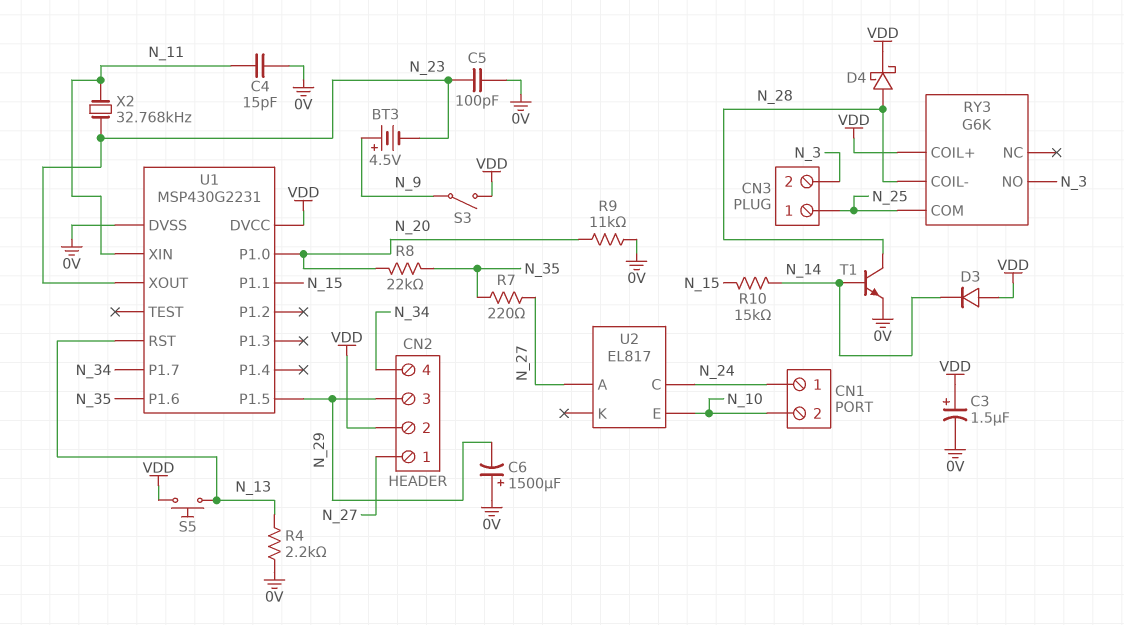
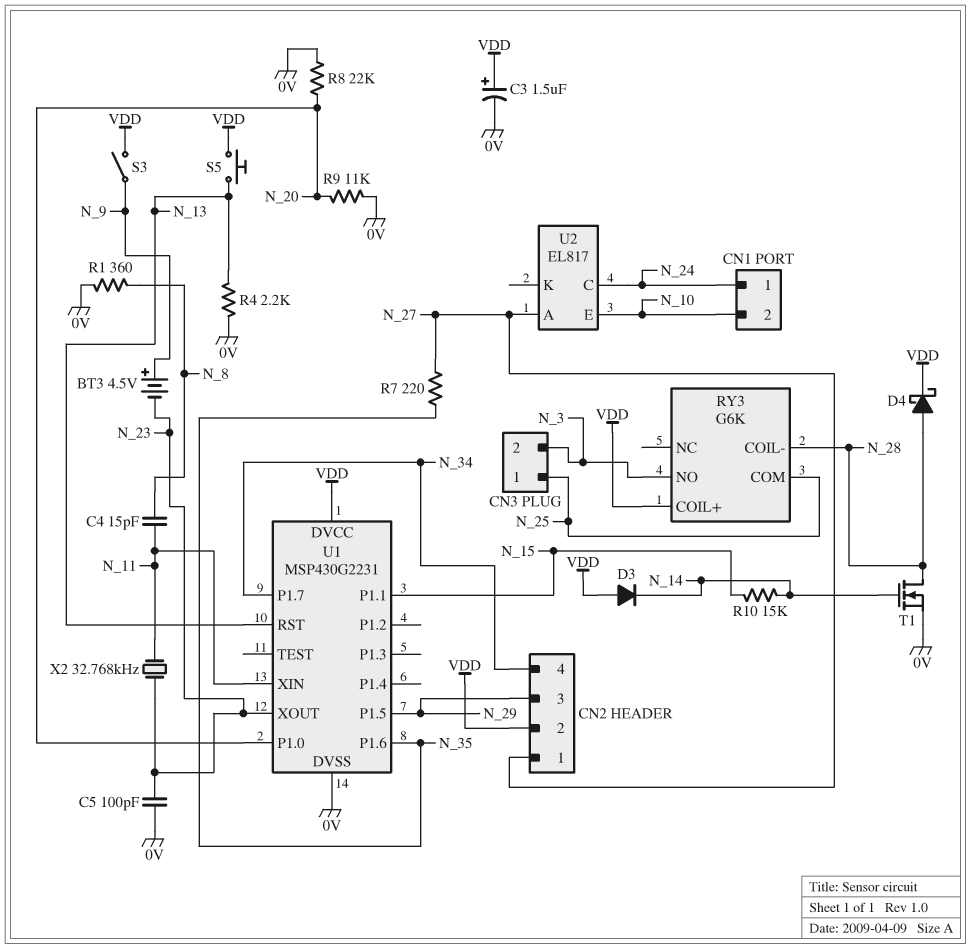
C4: 15pF (0V, N_11) -> 15pF (N_8, N_11)
C6: 1500uF (plus 0V, minus N_29) -> none
R1: none -> 360 (0V, N_8)
R8: 22k (N_20, N_35) -> 22k (0V, N_20)
T1: NPN (B N_14, C N_28, E 0V) -> NMOS (G N_14, D N_28, S 0V)

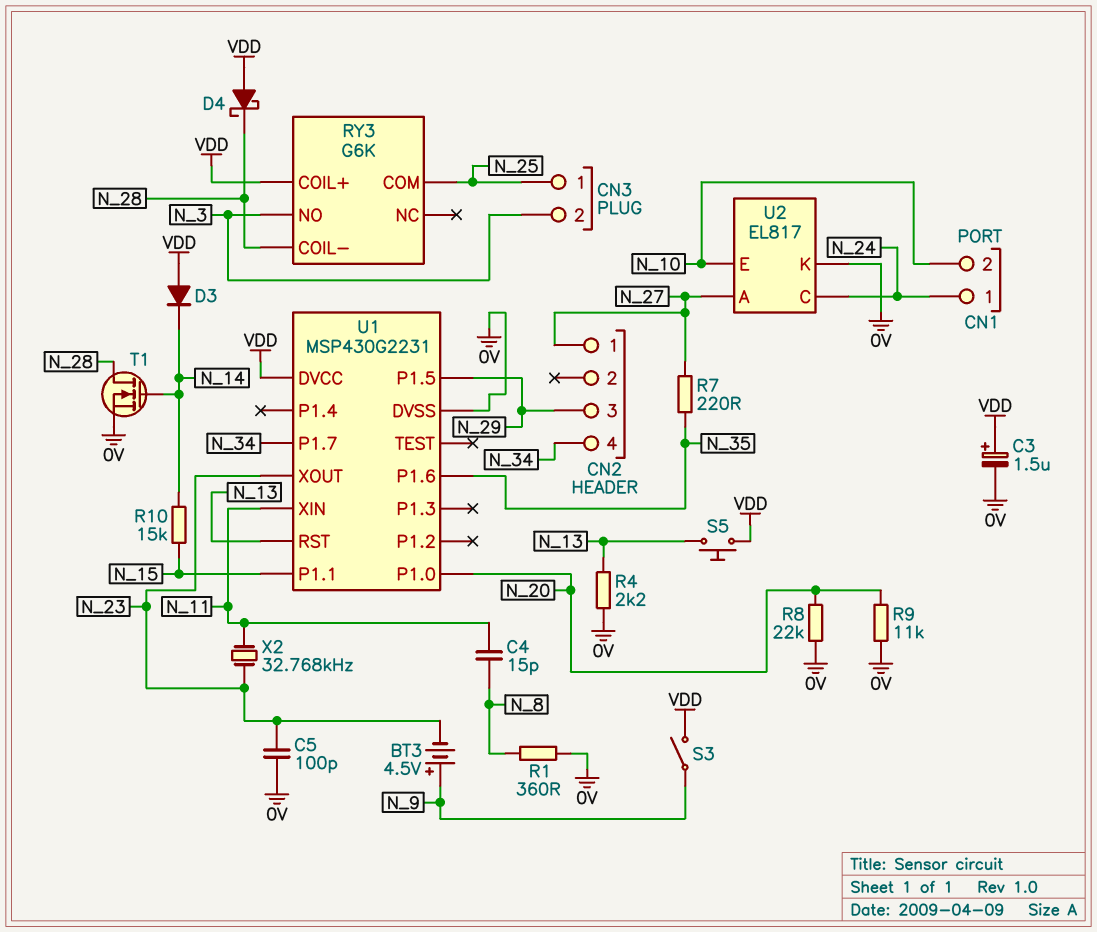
CN2 pin 2: VDD -> none
D4: schottky (A N_28, K VDD) -> schottky (A VDD, K N_28)
U2 pin K: none -> 0V

